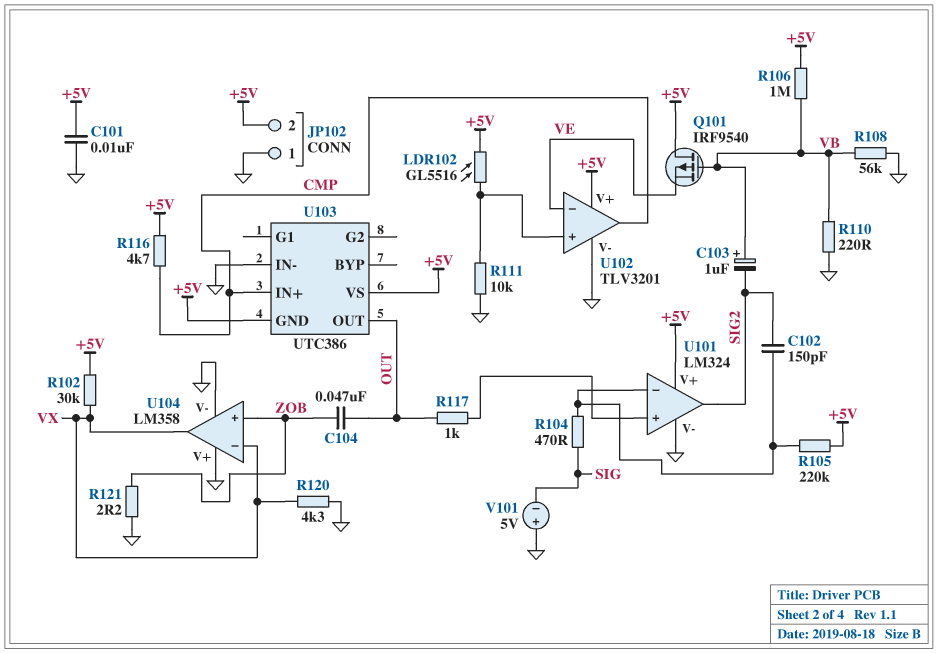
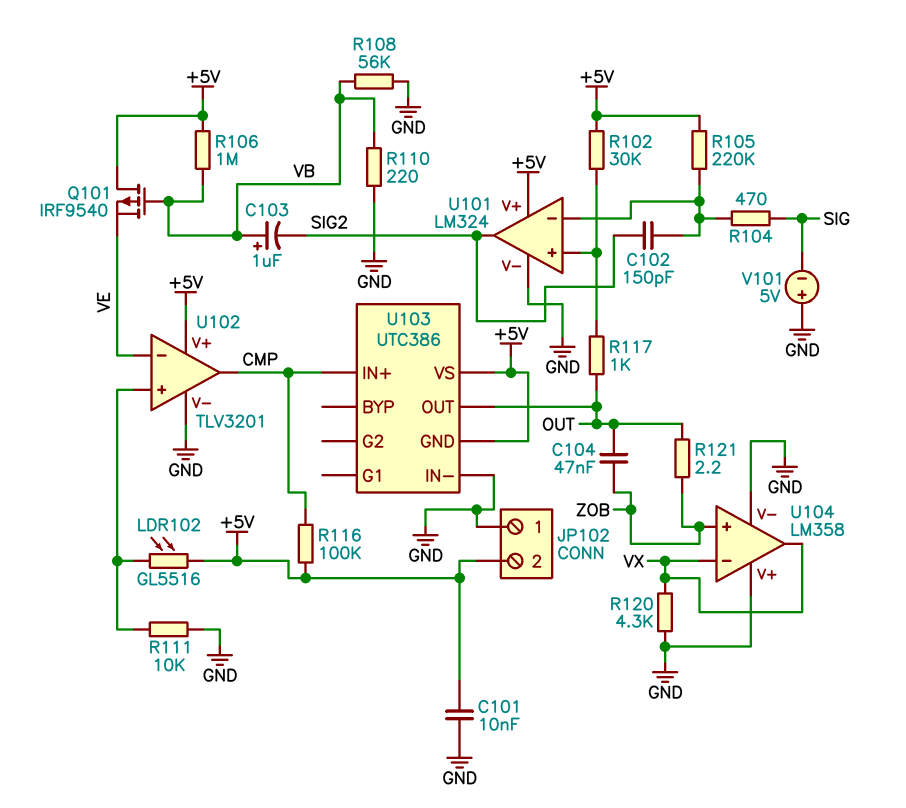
R102: 30k (+5V, VX) -> 30k (+5V, U101/in+)
R116: 4.7k (+5V, CMP) -> 100k (+5V, CMP)
R121: 2.2 (GND, ZOB) -> 2.2 (OUT, ZOB)

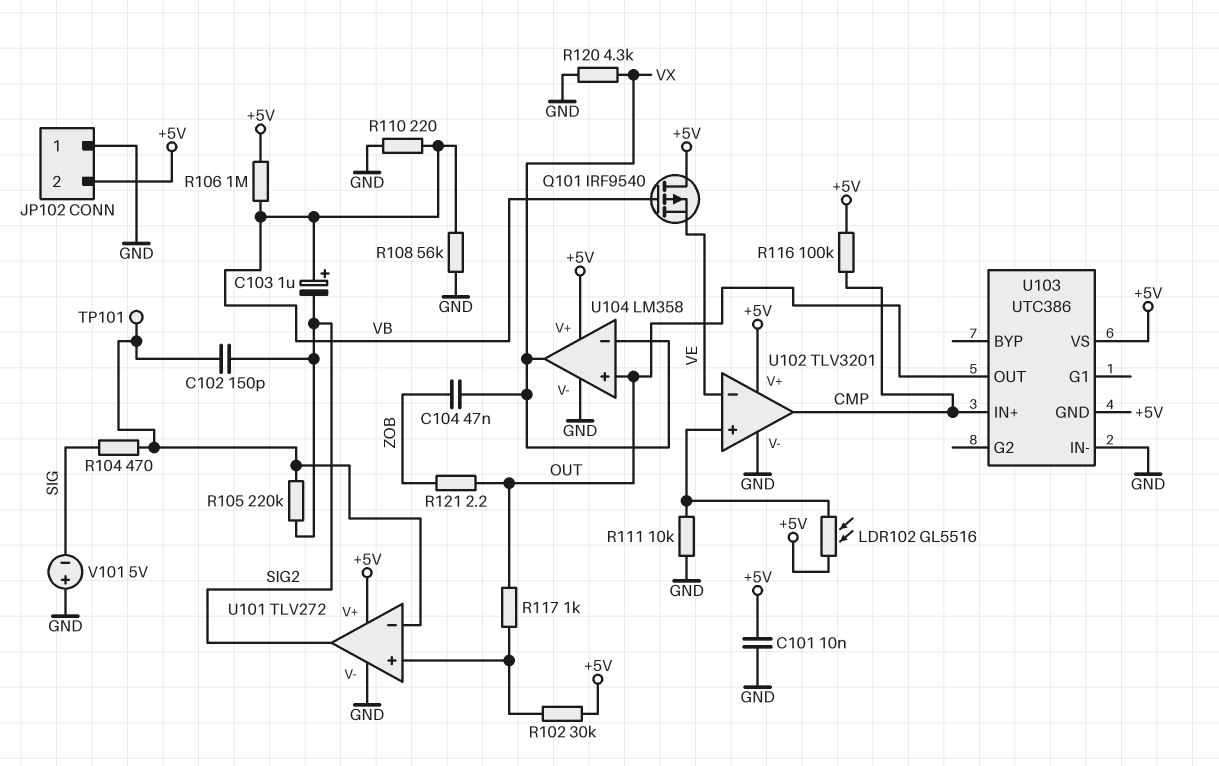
C104: 47nF (OUT, ZOB) -> 47nF (VX, ZOB)
R105: 220k (+5V, U101/in-) -> 220k (SIG2, U101/in-)
TP101: none -> test point (U101/in-)
U101: LM324 -> TLV272
U104 pin V+: GND -> +5V
U104 pin in+: ZOB -> OUT

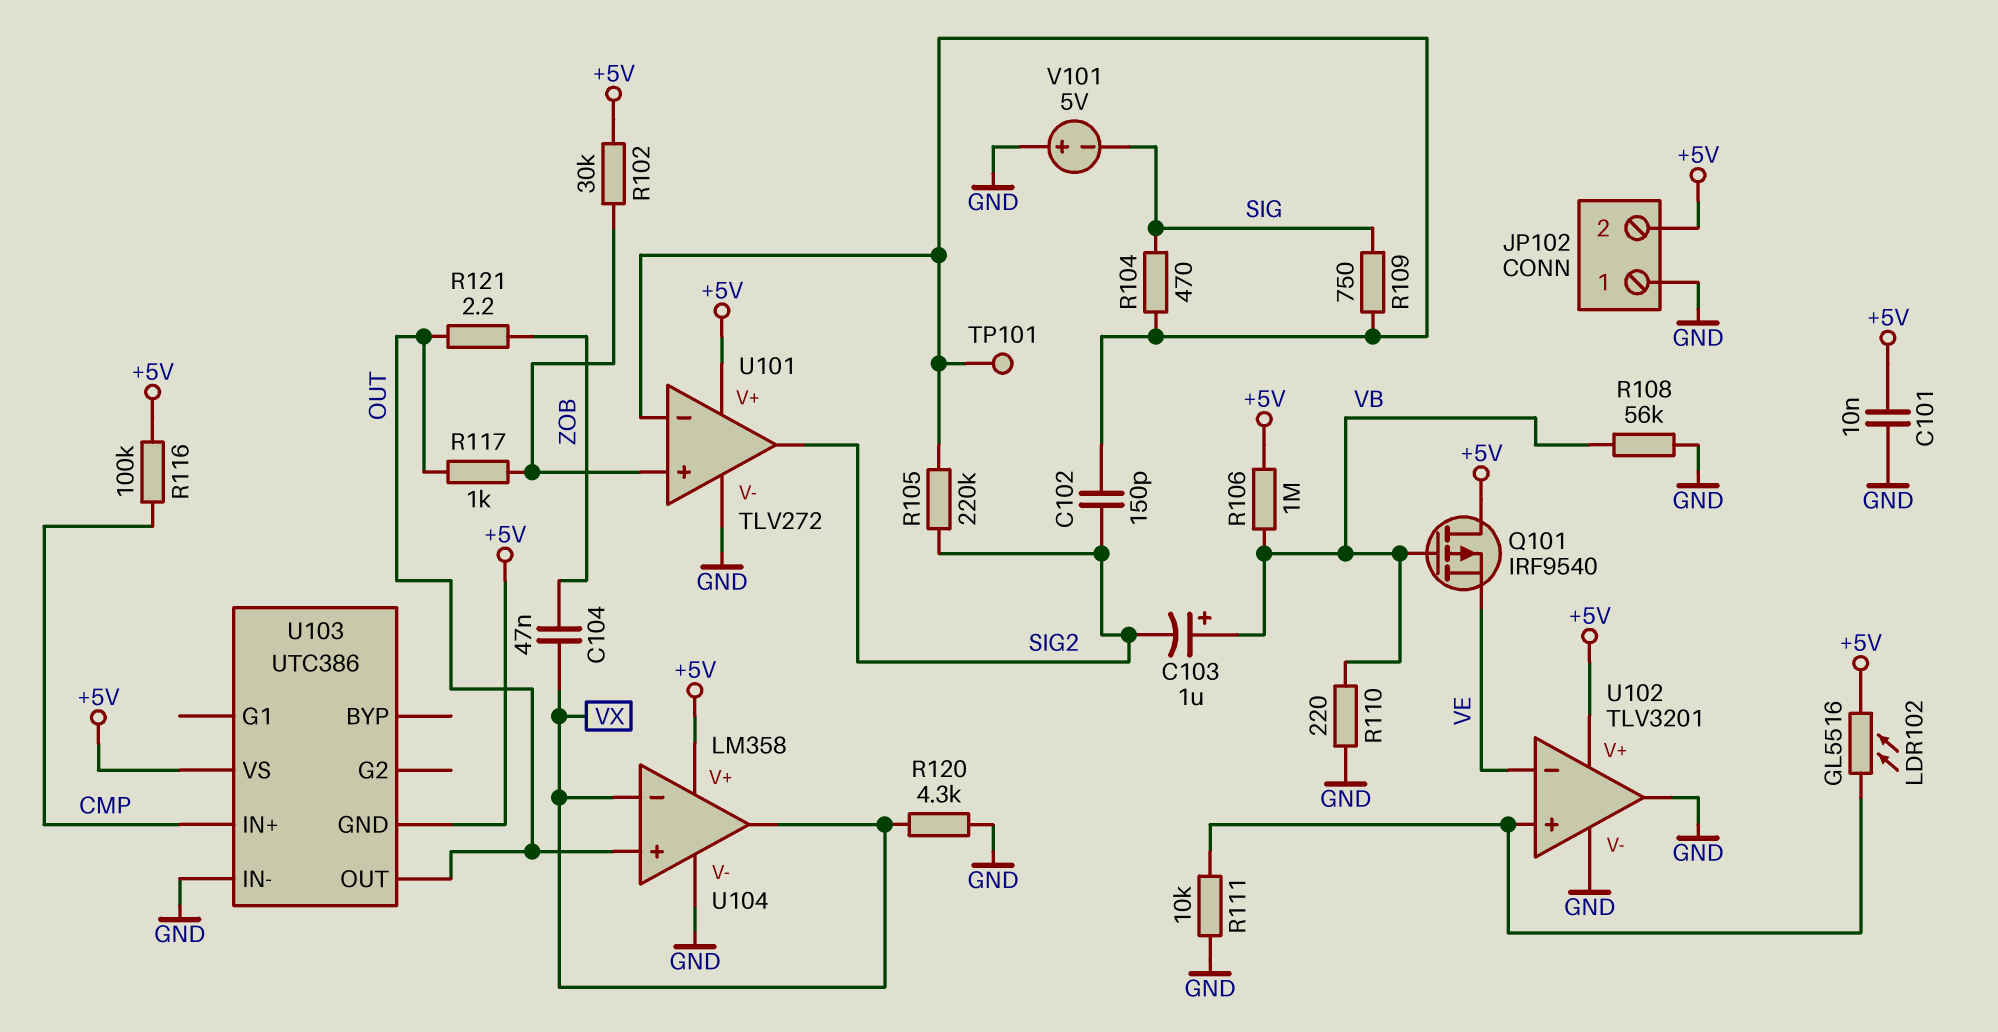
R109: none -> 750 (SIG, U101/in-)
U102 pin out: CMP -> GND

